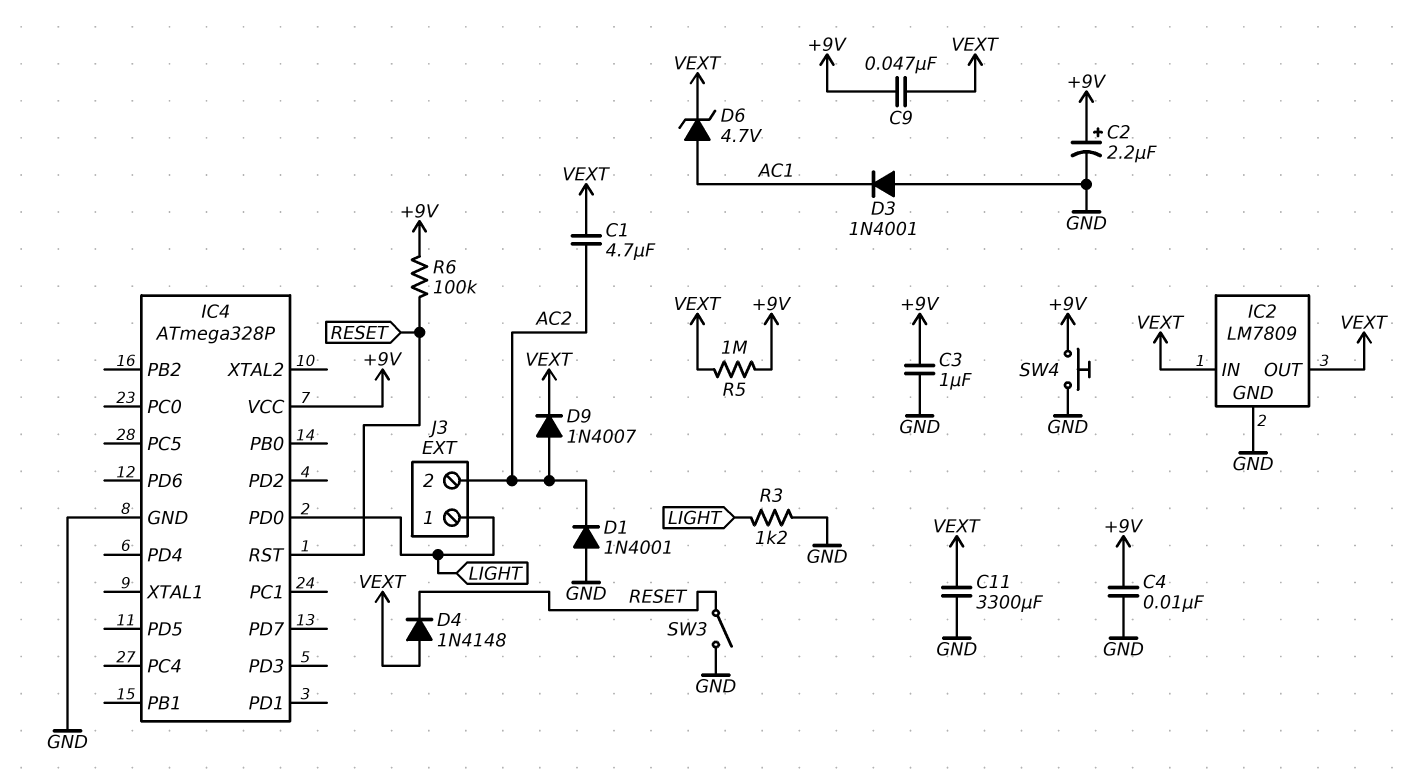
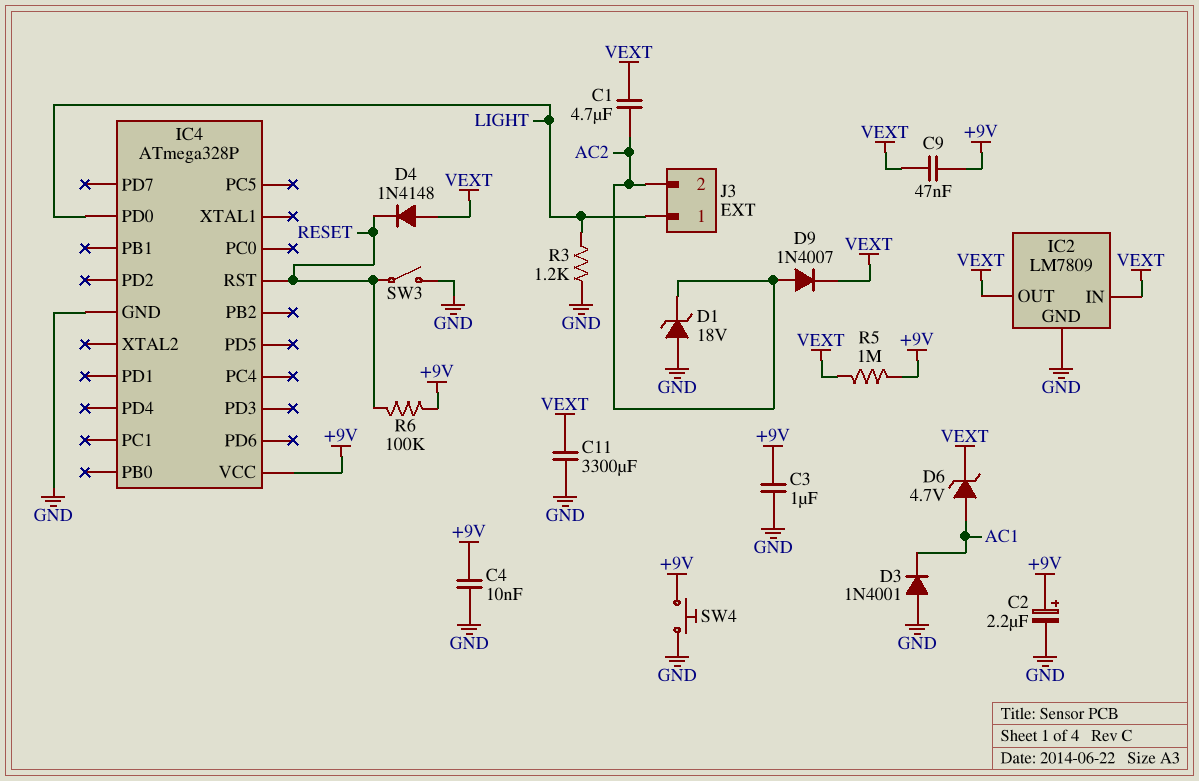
D1: diode 1N4001 (A GND, K AC2) -> zener 18V (A GND, K AC2)

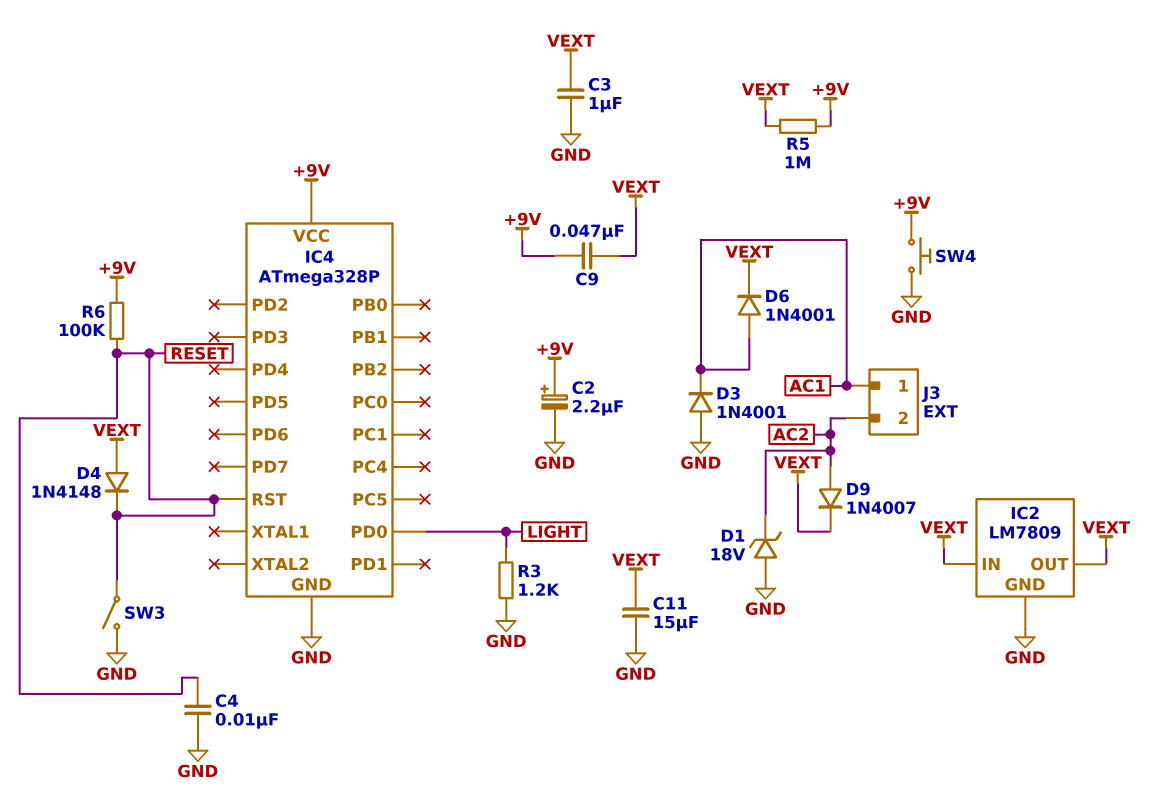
C1: 4.7uF (AC2, VEXT) -> none
C3: 1uF (+9V, GND) -> 1uF (GND, VEXT)
C4: 10nF (+9V, GND) -> 10nF (GND, RESET)
C11: 3300uF (GND, VEXT) -> 15uF (GND, VEXT)
D6: zener 4.7V (A AC1, K VEXT) -> diode 1N4001 (A AC1, K VEXT)
J3 pin 1: LIGHT -> AC1

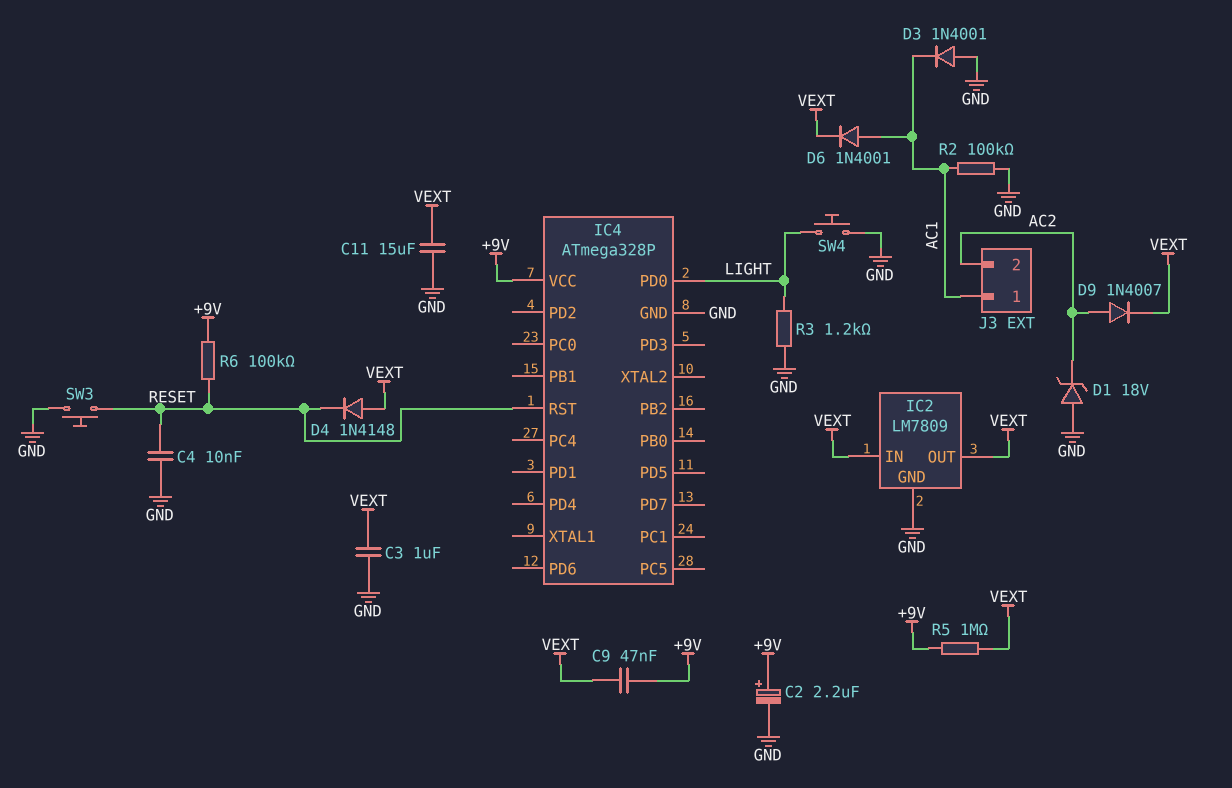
R2: none -> 100k (AC1, GND)
SW3: switch (GND, RESET) -> button (GND, RESET)
SW4: button (+9V, GND) -> button (GND, LIGHT)

